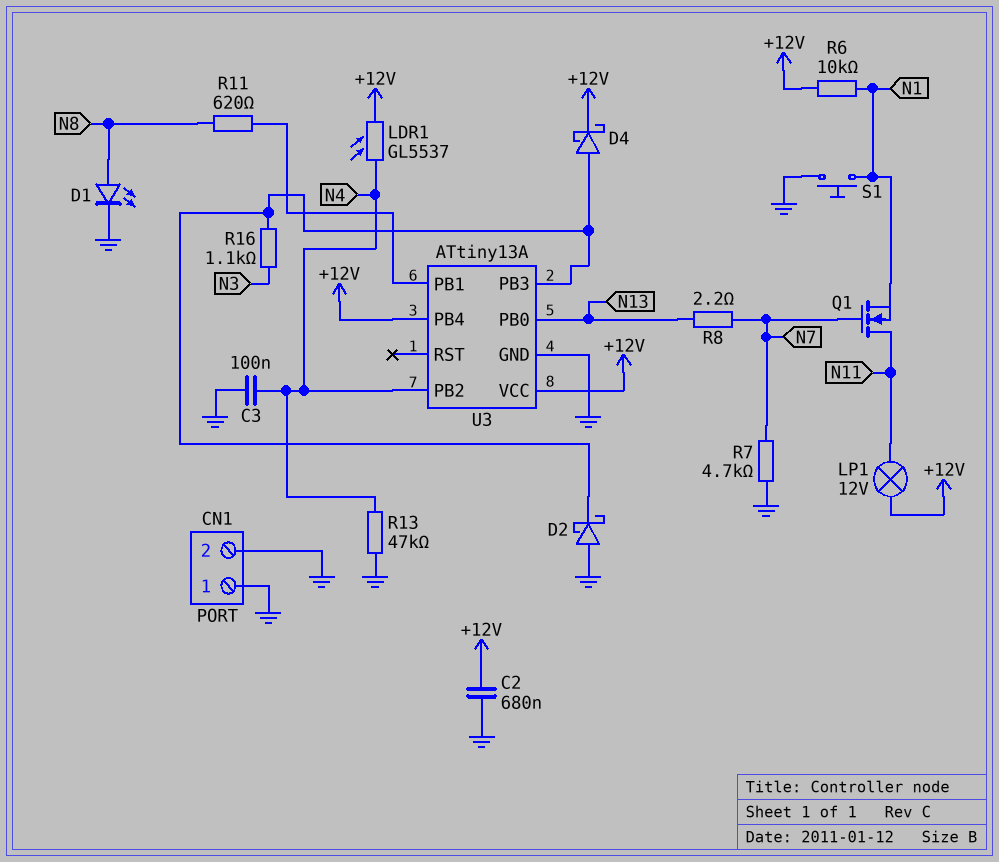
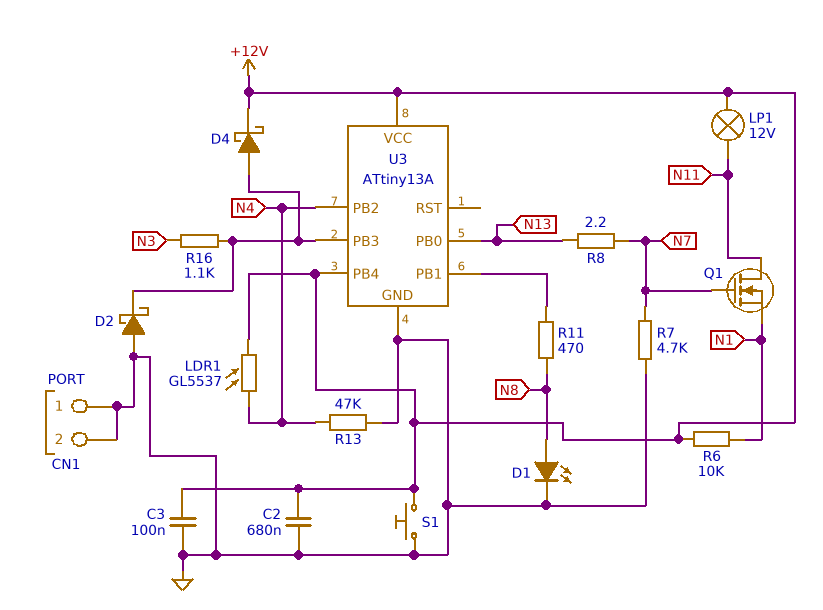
C3: 100nF (GND, N4) -> 100nF (+12V, GND)
R11: 620 (N8, U3/PB1) -> 470 (N8, U3/PB1)
S1: button (GND, N1) -> button (+12V, GND)

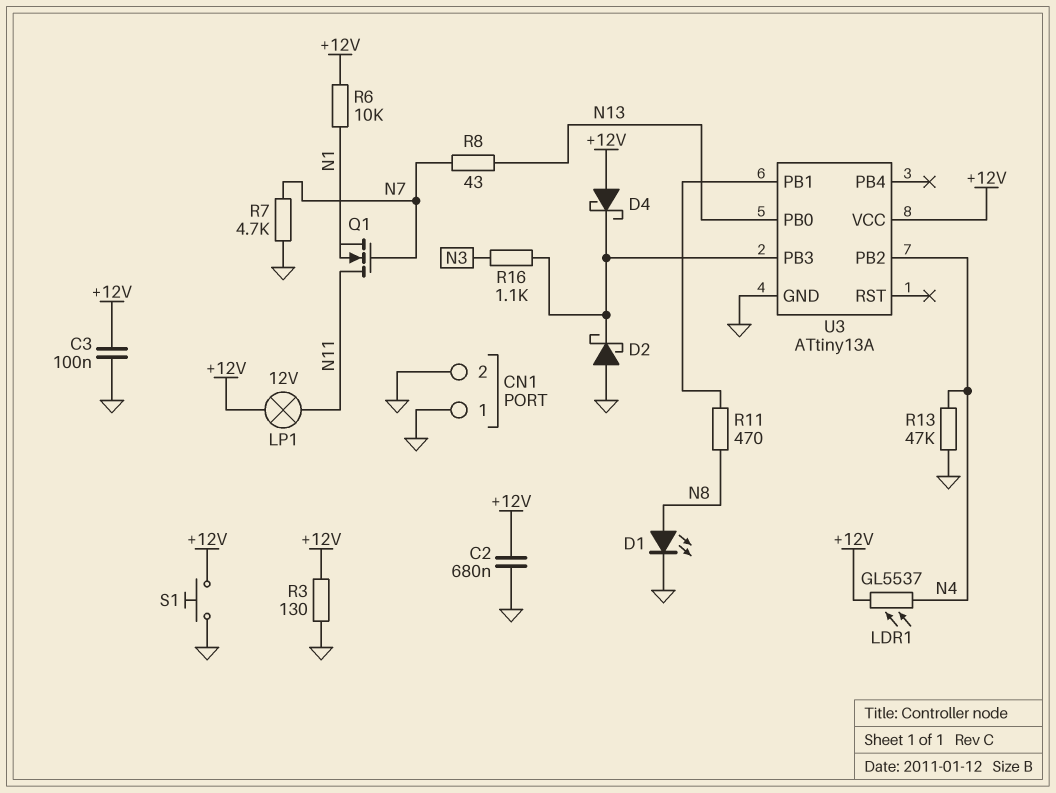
D4: schottky (A U3/PB3, K +12V) -> schottky (A +12V, K U3/PB3)
R3: none -> 130 (+12V, GND)
R8: 2.2 (N7, N13) -> 43 (N7, N13)
U3 pin PB4: +12V -> none

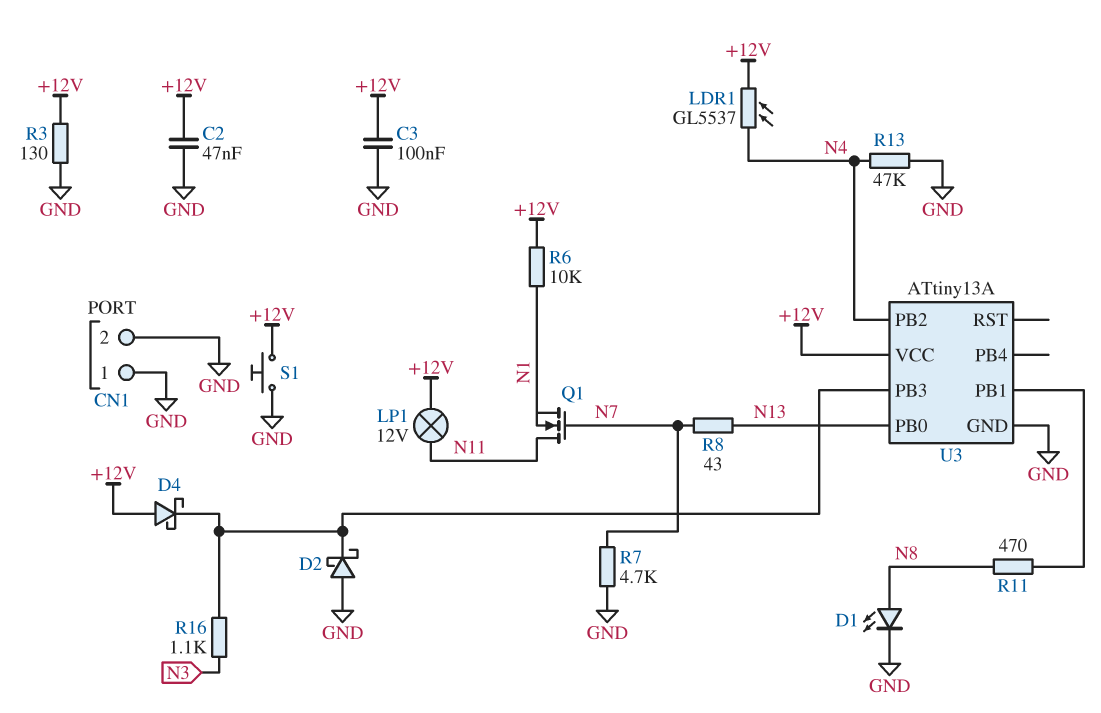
C2: 680nF (+12V, GND) -> 47nF (+12V, GND)

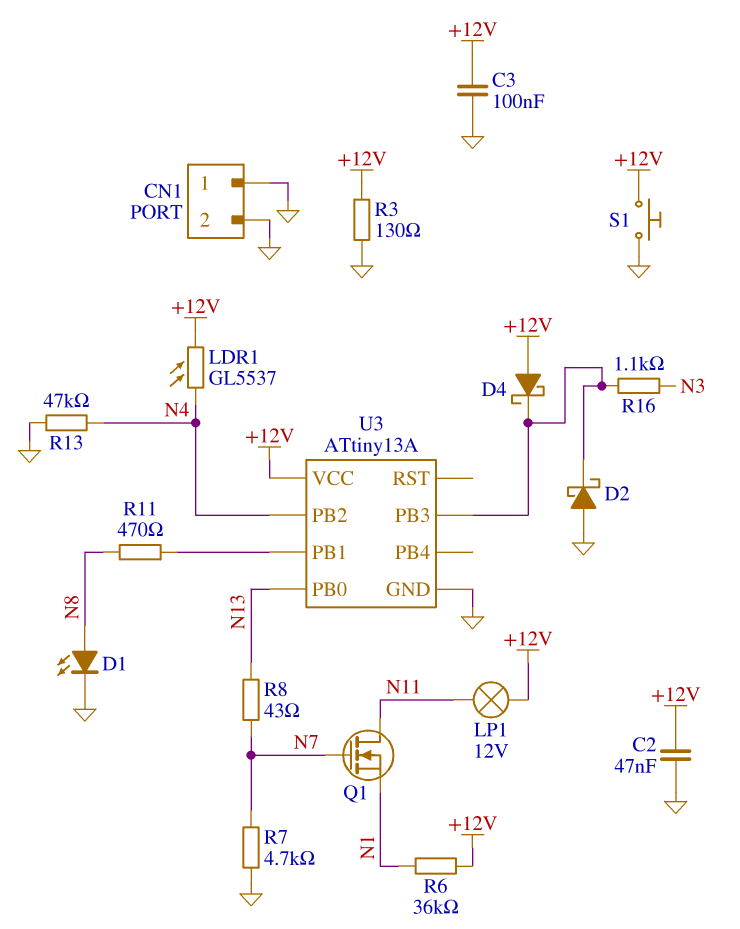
R6: 10k (+12V, N1) -> 36k (+12V, N1)

